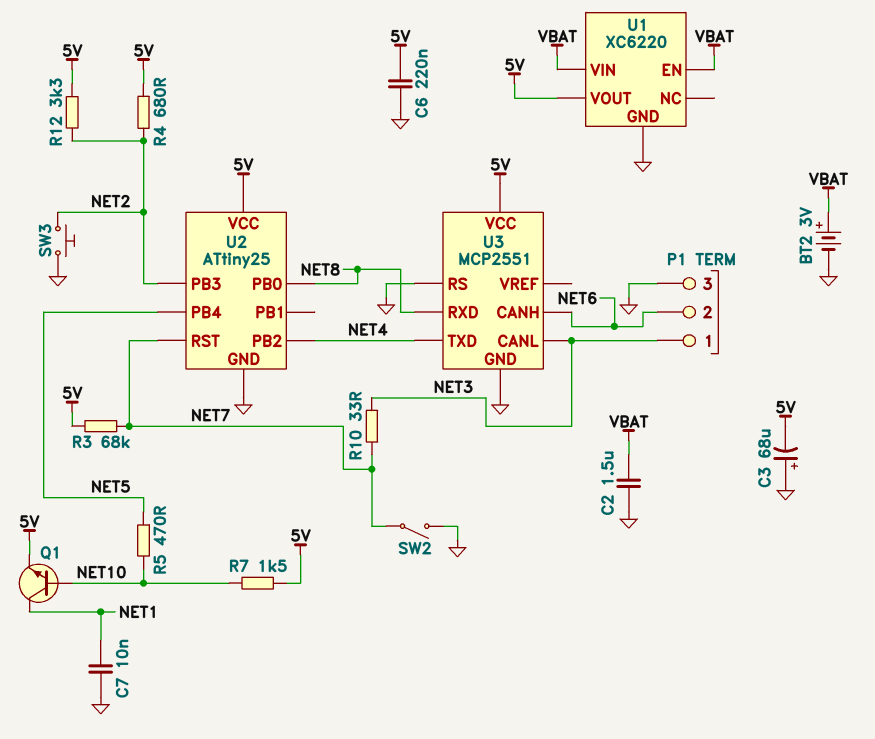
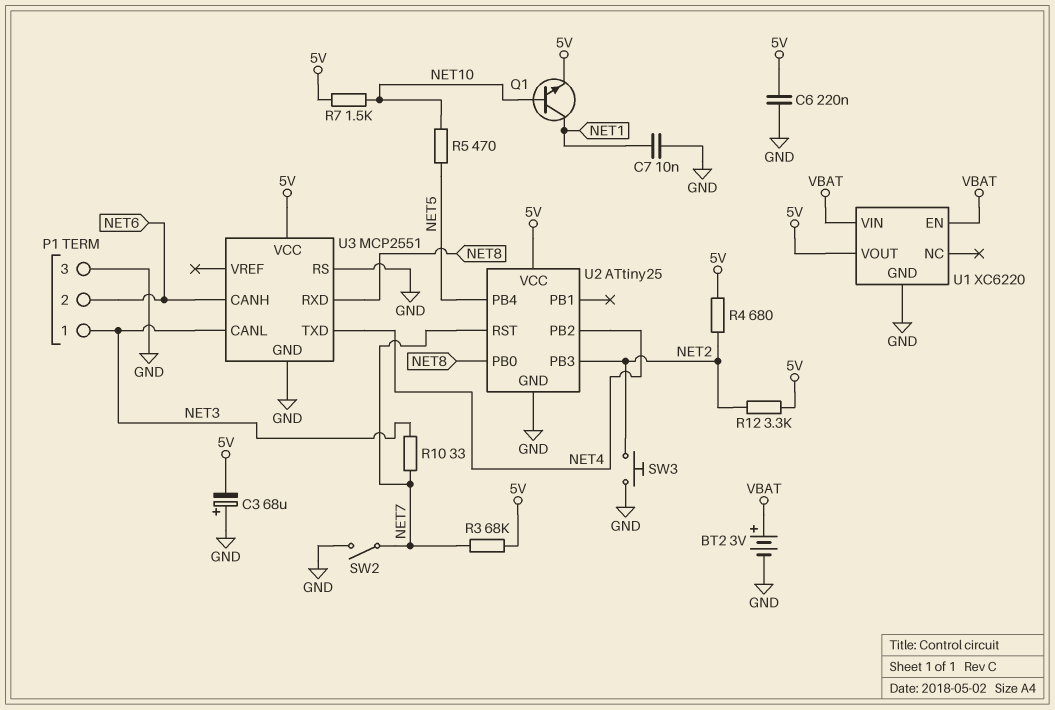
C2: 1.5uF (GND, VBAT) -> none

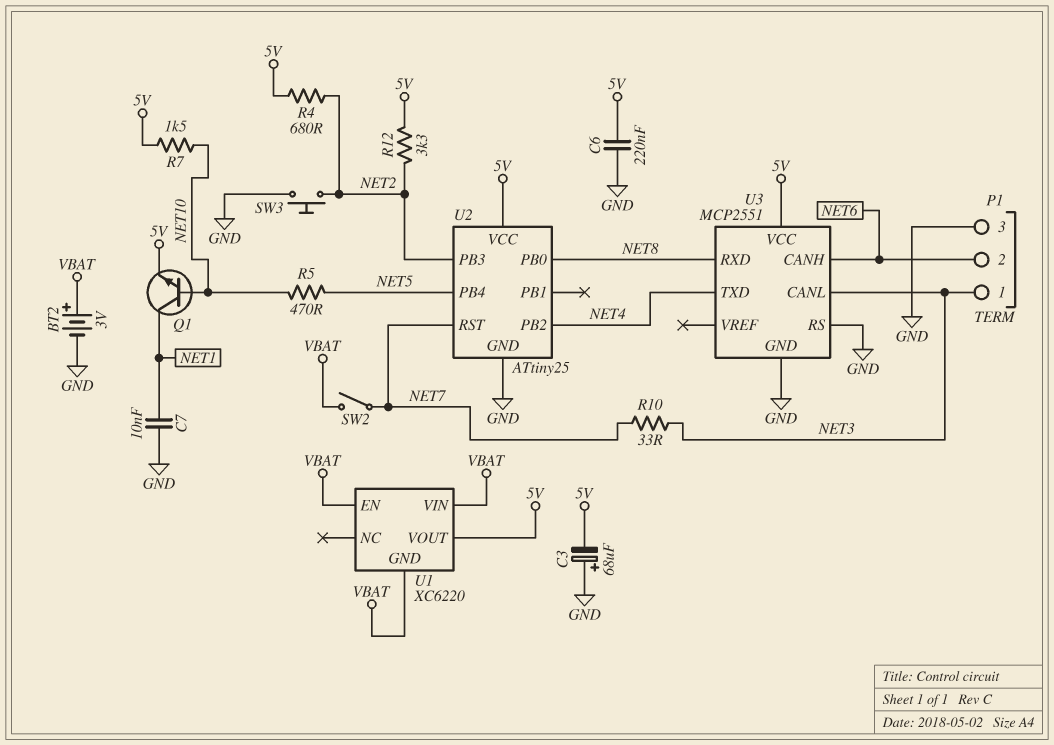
R3: 68k (5V, NET7) -> none
SW2: switch (GND, NET7) -> switch (NET7, VBAT)
U1 pin GND: GND -> VBAT

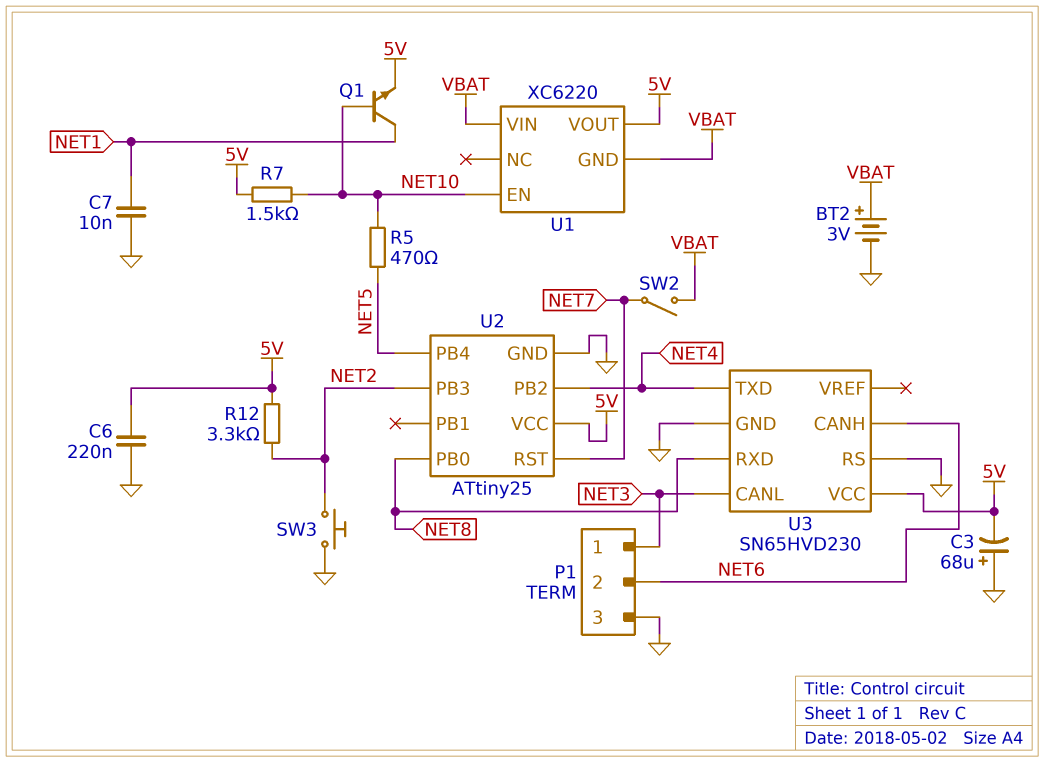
R4: 680 (5V, NET2) -> none
R10: 33 (NET3, NET7) -> none
U1 pin EN: VBAT -> NET10
U3: MCP2551 -> SN65HVD230

